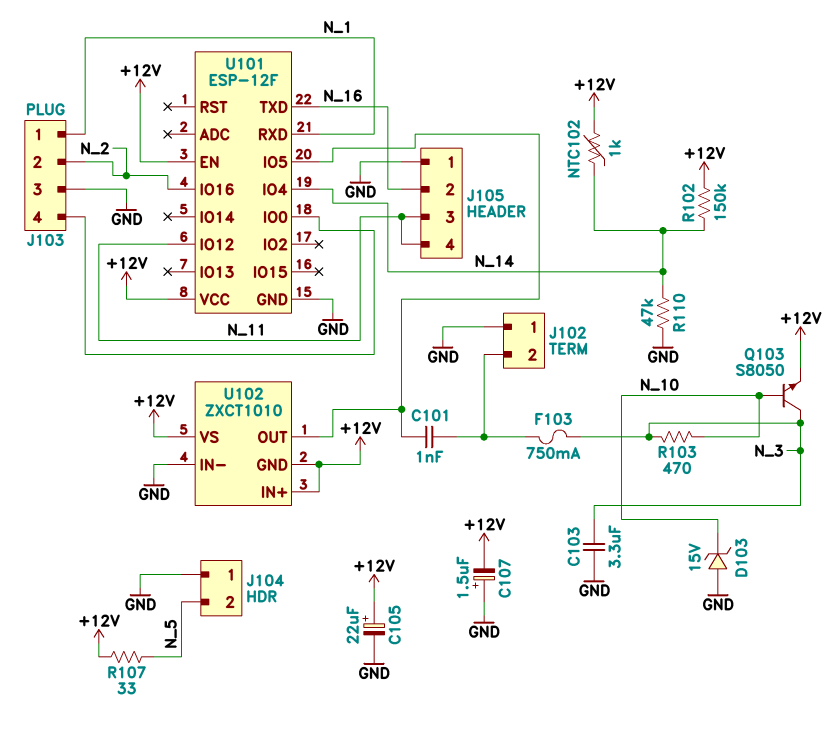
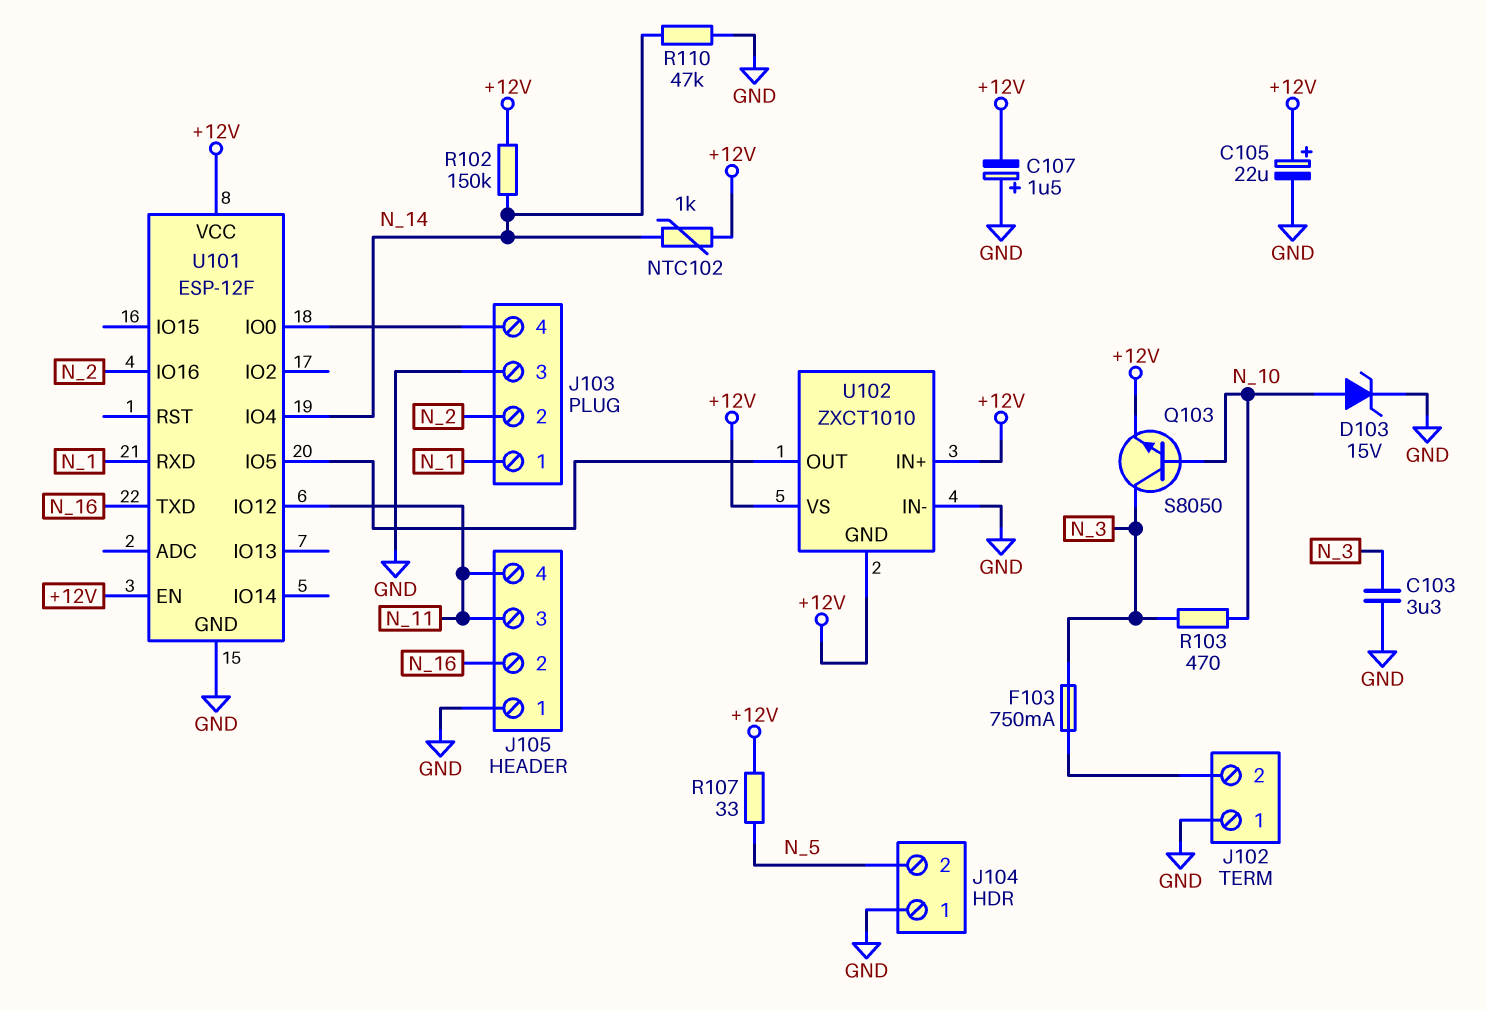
C101: 1nF (J102/2, U101/IO5) -> none
D103: zener 15V (A GND, K N_10) -> zener 15V (A N_10, K GND)

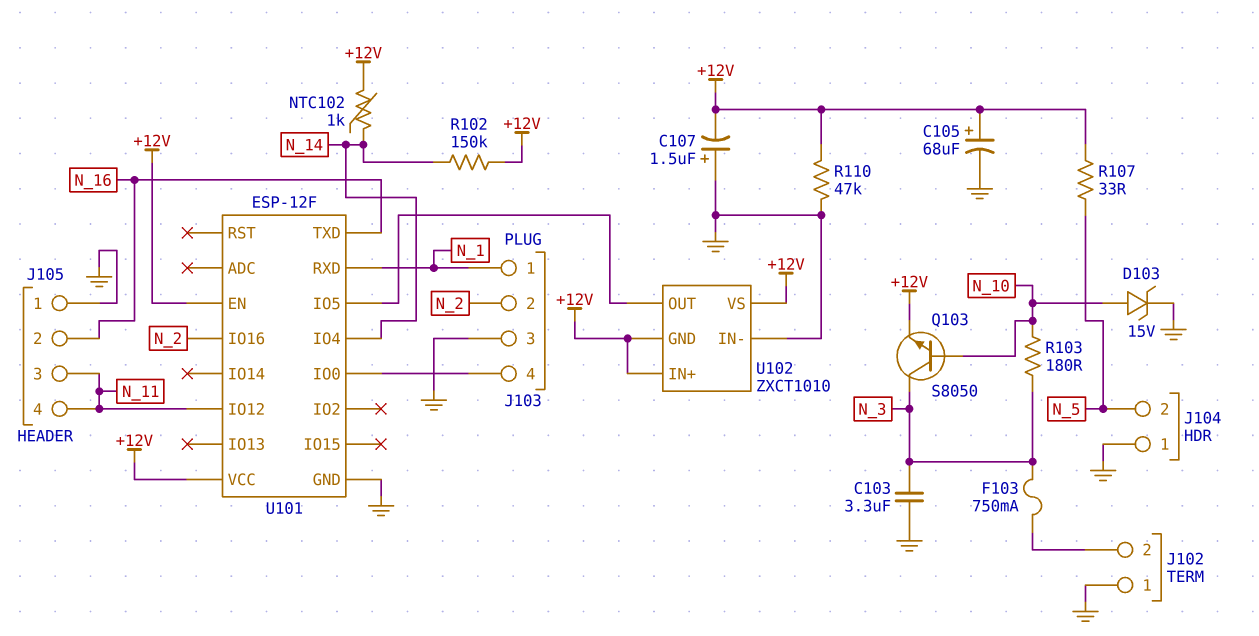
C105: 22uF (plus +12V, minus GND) -> 68uF (plus +12V, minus GND)
R103: 470 (N_3, N_10) -> 180 (N_3, N_10)
R110: 47k (GND, N_14) -> 47k (+12V, GND)

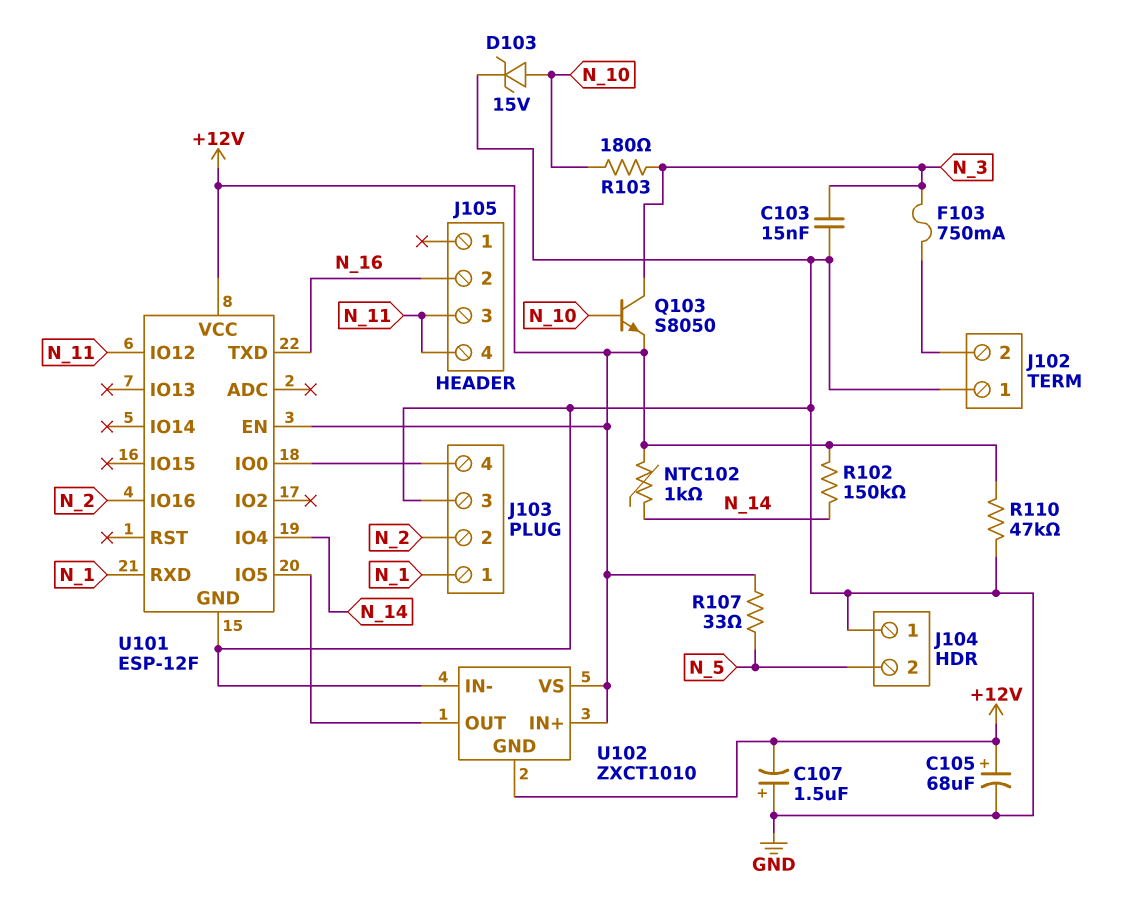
C103: 3.3uF (GND, N_3) -> 15nF (GND, N_3)
J105 pin 1: GND -> none

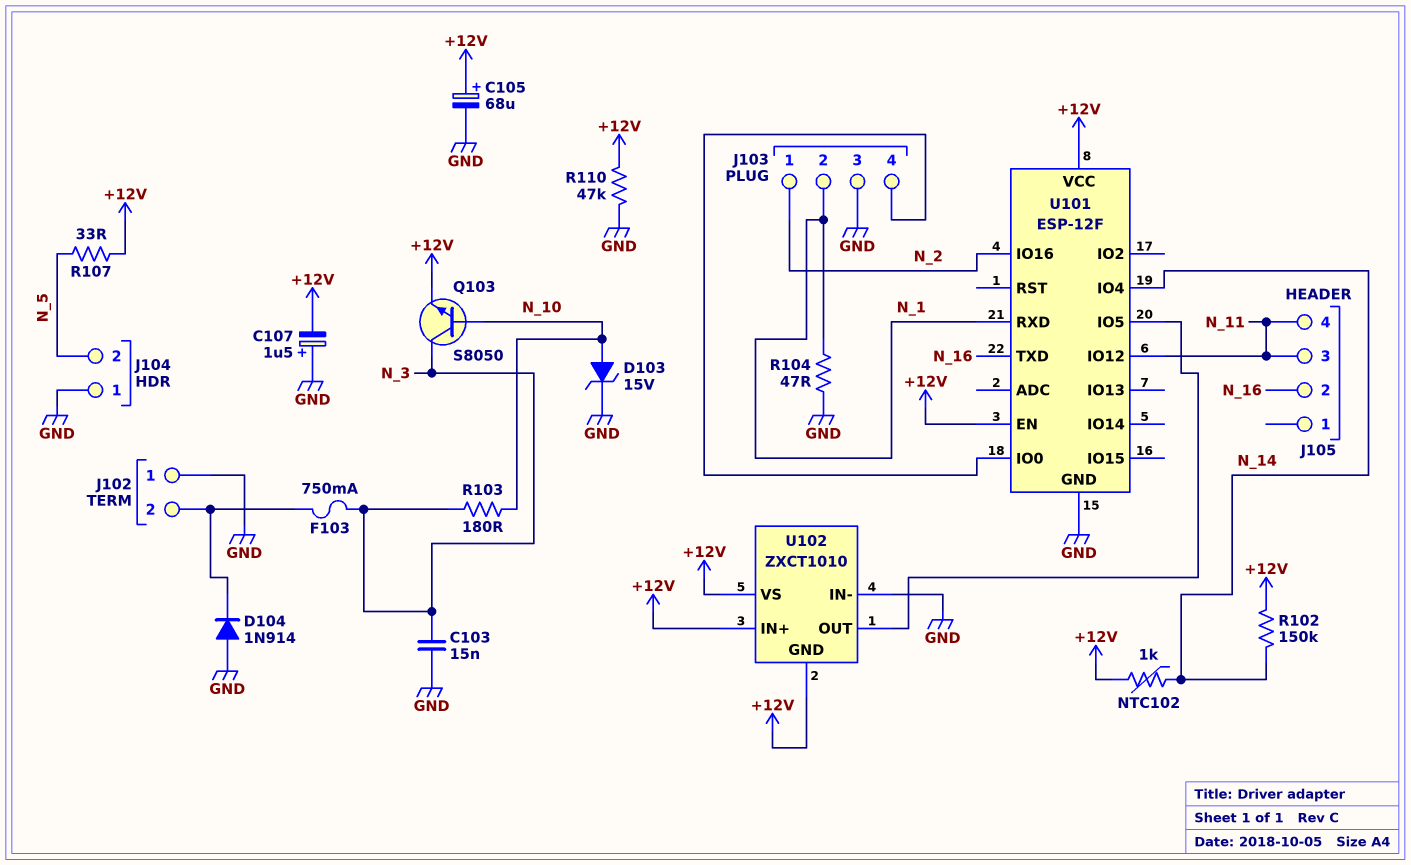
D104: none -> diode 1N914 (A GND, K J102/2)
J103 pin 1: N_1 -> N_2
J103 pin 2: N_2 -> N_1
R104: none -> 47 (GND, N_1)

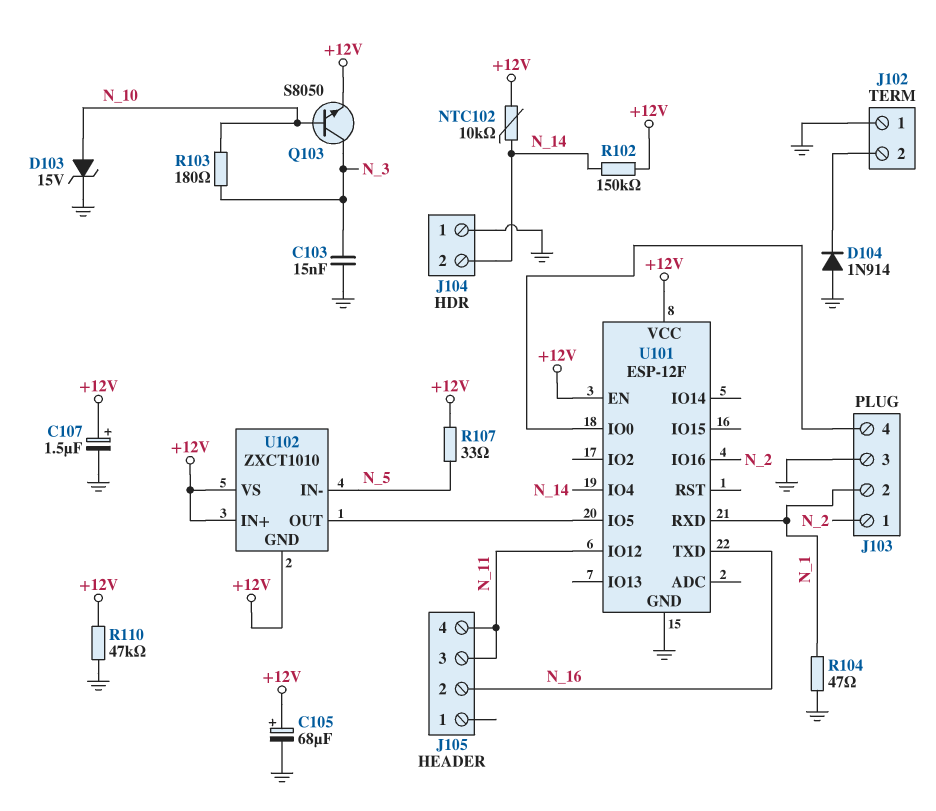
C107: 1.5uF (plus GND, minus +12V) -> 1.5uF (plus +12V, minus GND)
F103: 750mA (J102/2, N_3) -> none
J104 pin 2: N_5 -> N_14
NTC102: 1k (+12V, N_14) -> 10k (+12V, N_14)
U102 pin IN-: GND -> N_5

